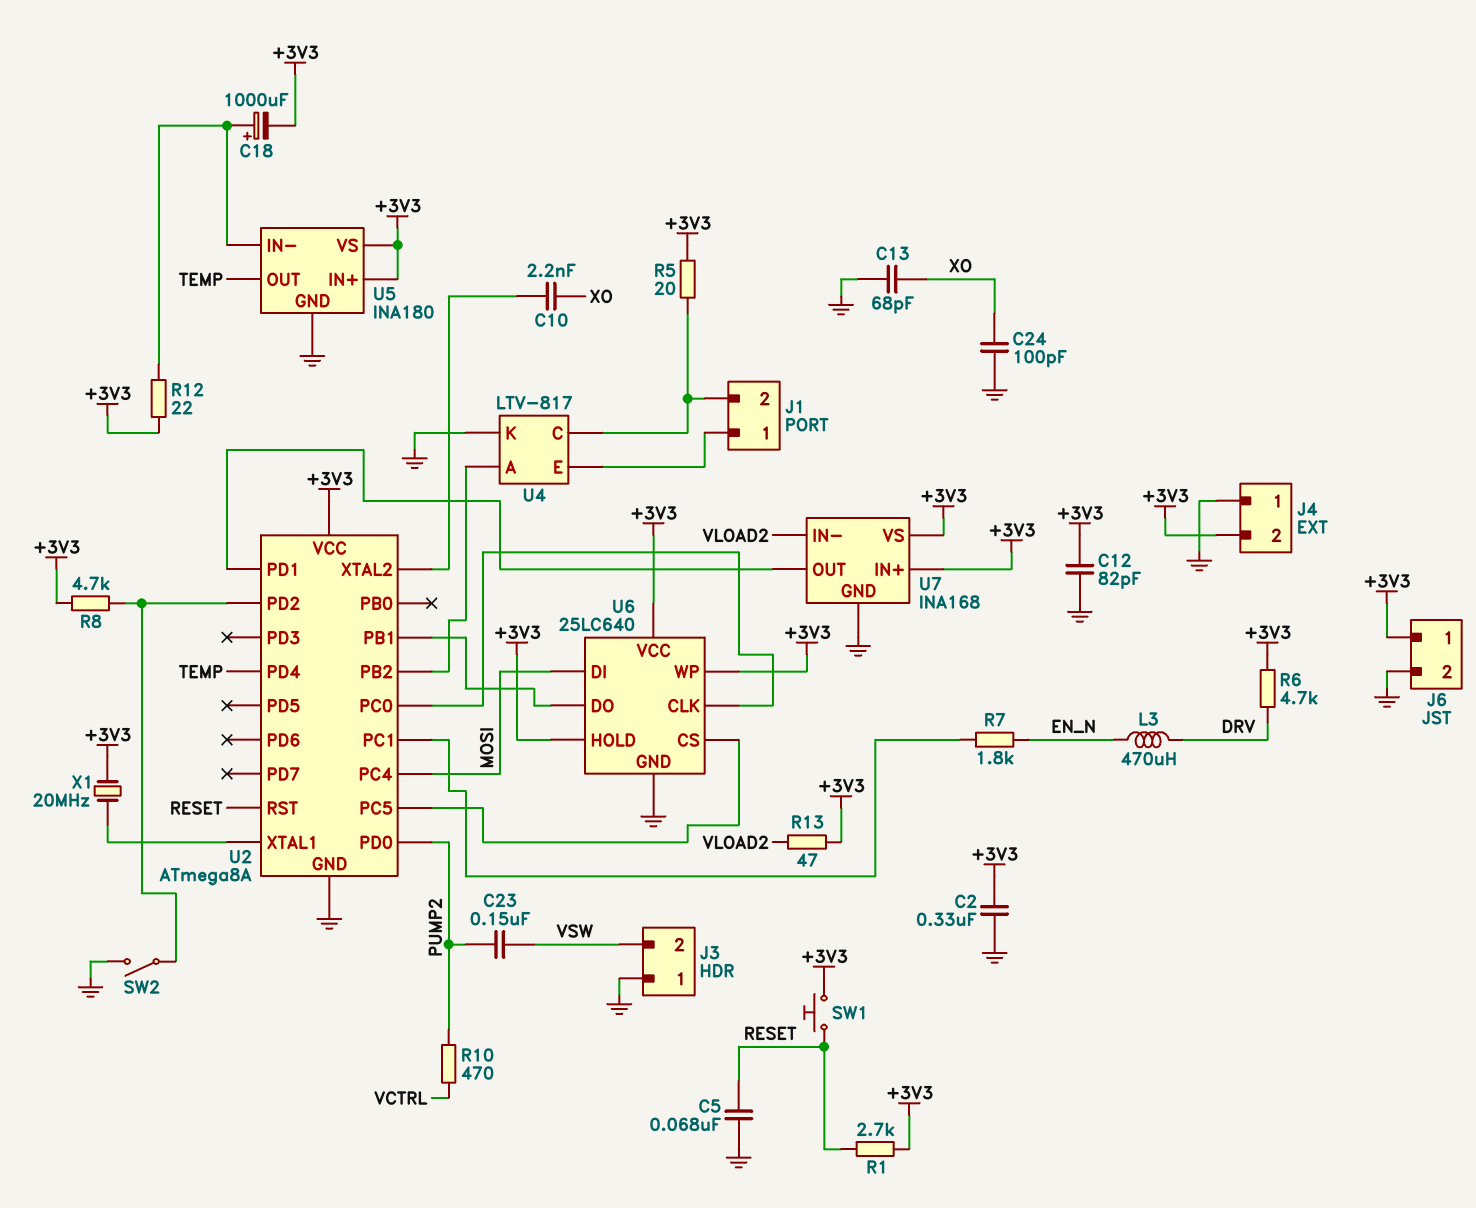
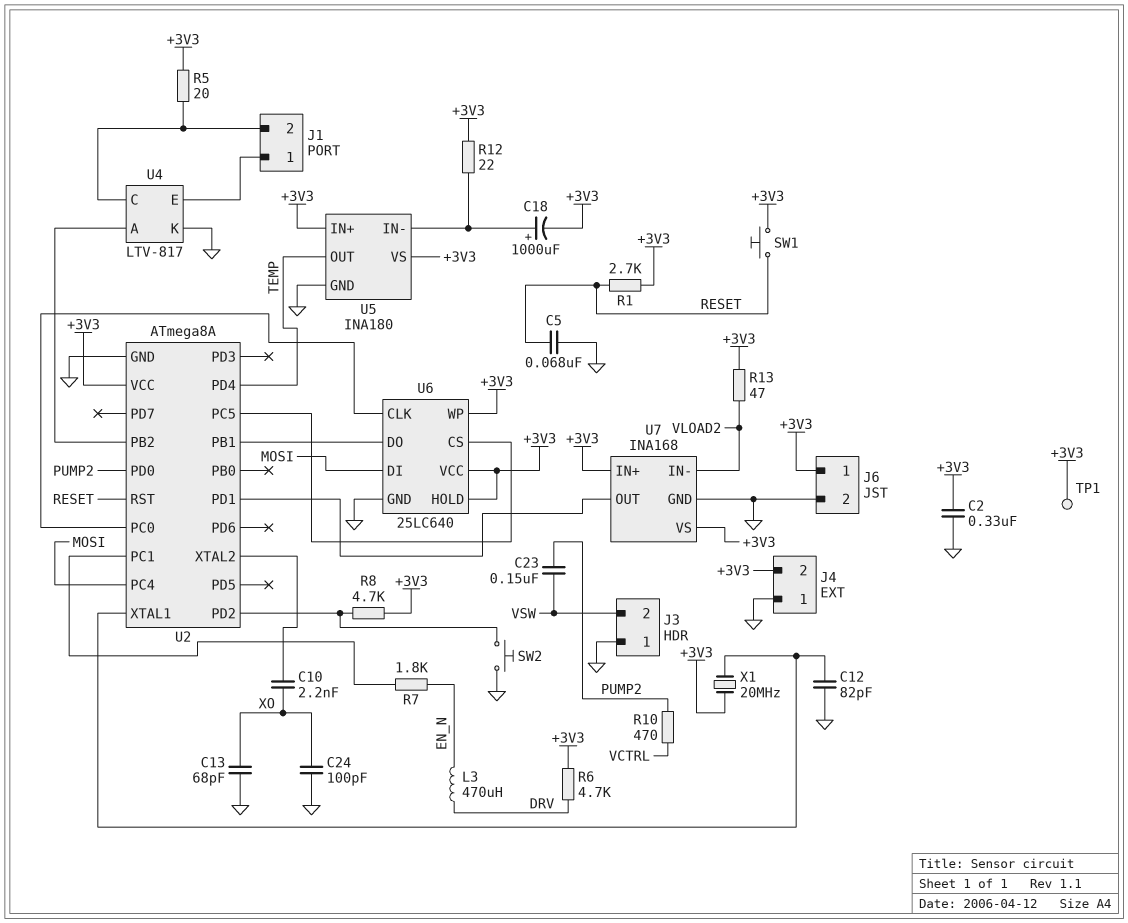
C12: 82pF (+3V3, GND) -> 82pF (GND, U2/XTAL1)
SW2: switch (GND, U2/PD2) -> button (GND, U2/PD2)
TP1: none -> test point (+3V3)

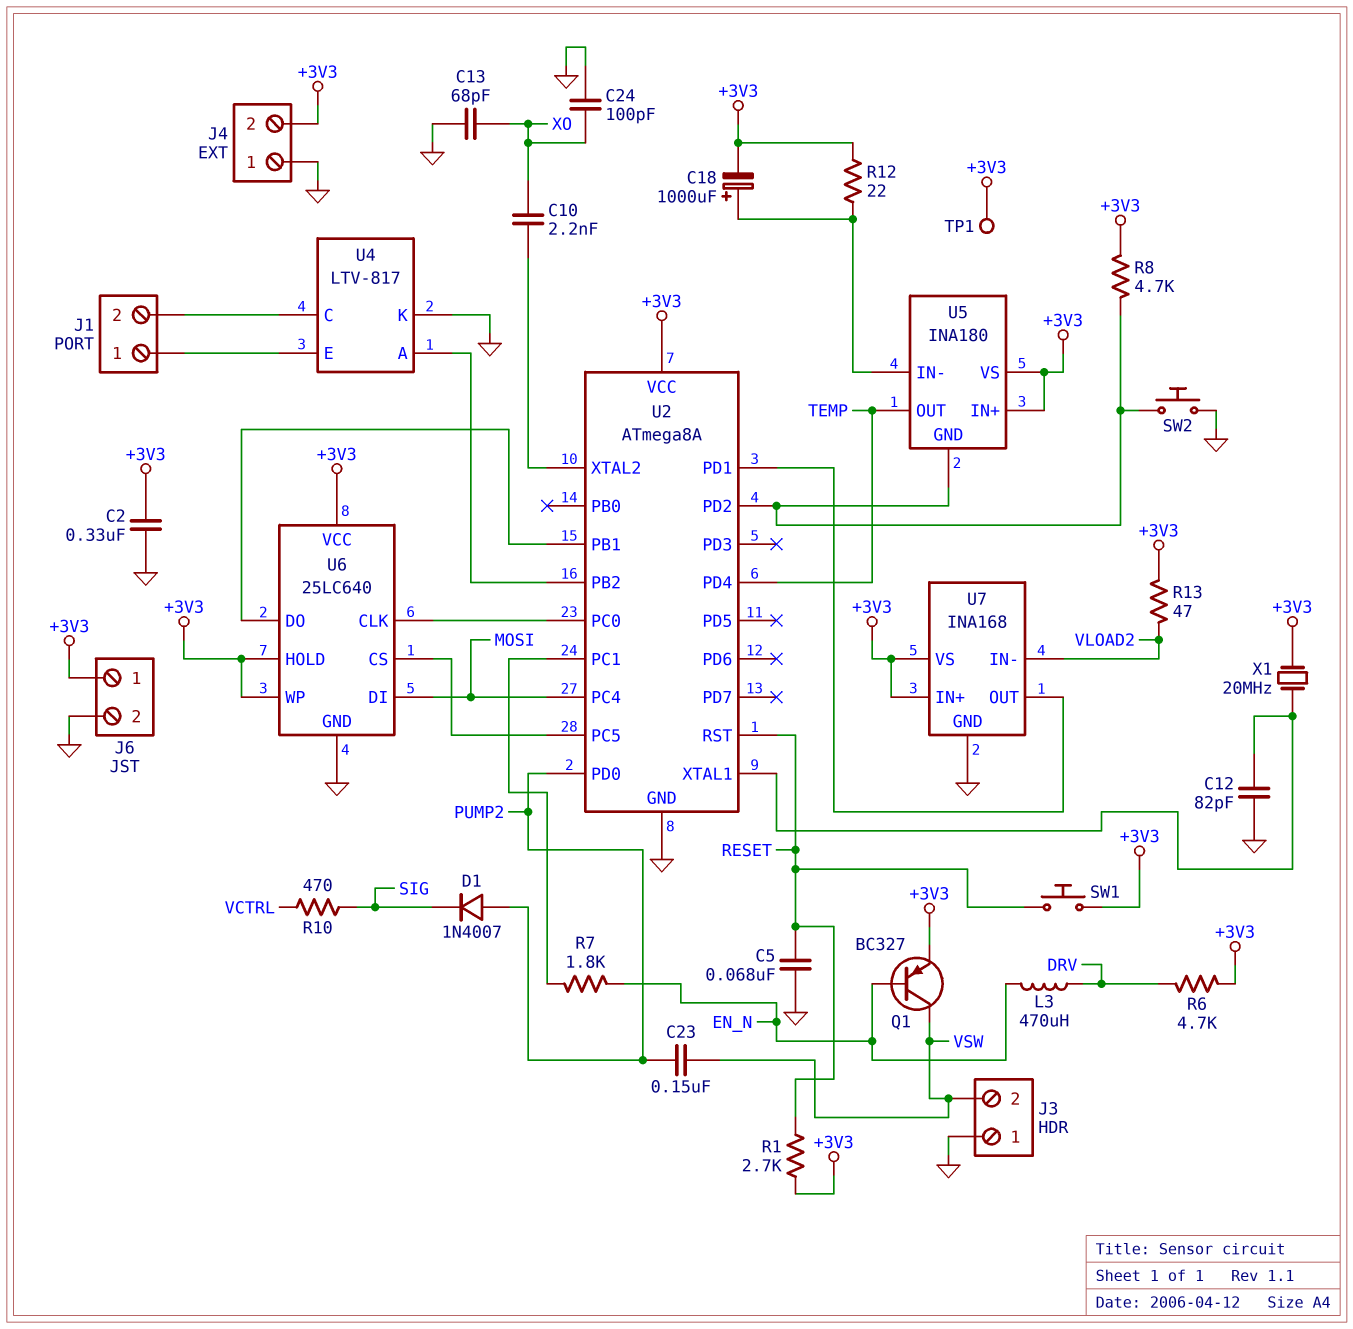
D1: none -> diode 1N4007 (A PUMP2, K SIG)
Q1: none -> PNP BC327 (B EN_N, C VSW, E +3V3)
R5: 20 (+3V3, J1/2) -> none
R10: 470 (PUMP2, VCTRL) -> 470 (SIG, VCTRL)
U5 pin GND: GND -> U2/PD2

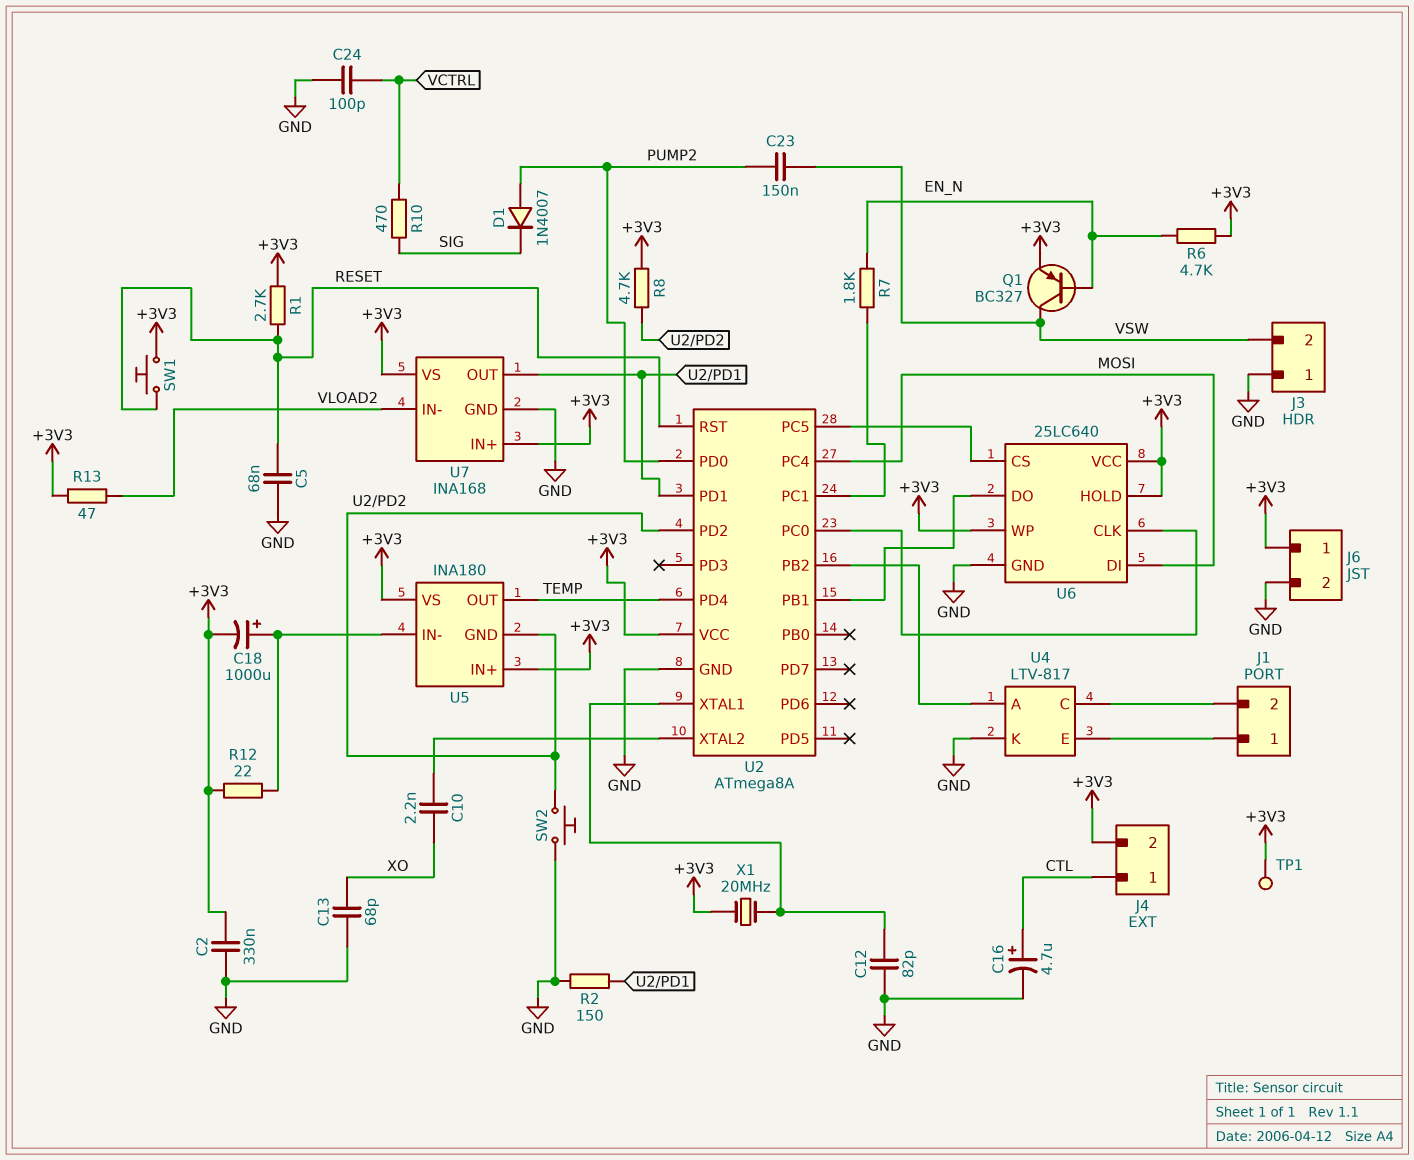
C16: none -> 4.7uF (plus CTL, minus GND)
C24: 100pF (GND, XO) -> 100pF (GND, VCTRL)
J4 pin 1: GND -> CTL
L3: 470uH (DRV, EN_N) -> none
R2: none -> 150 (GND, U2/PD1)
R6: 4.7k (+3V3, DRV) -> 4.7k (+3V3, EN_N)

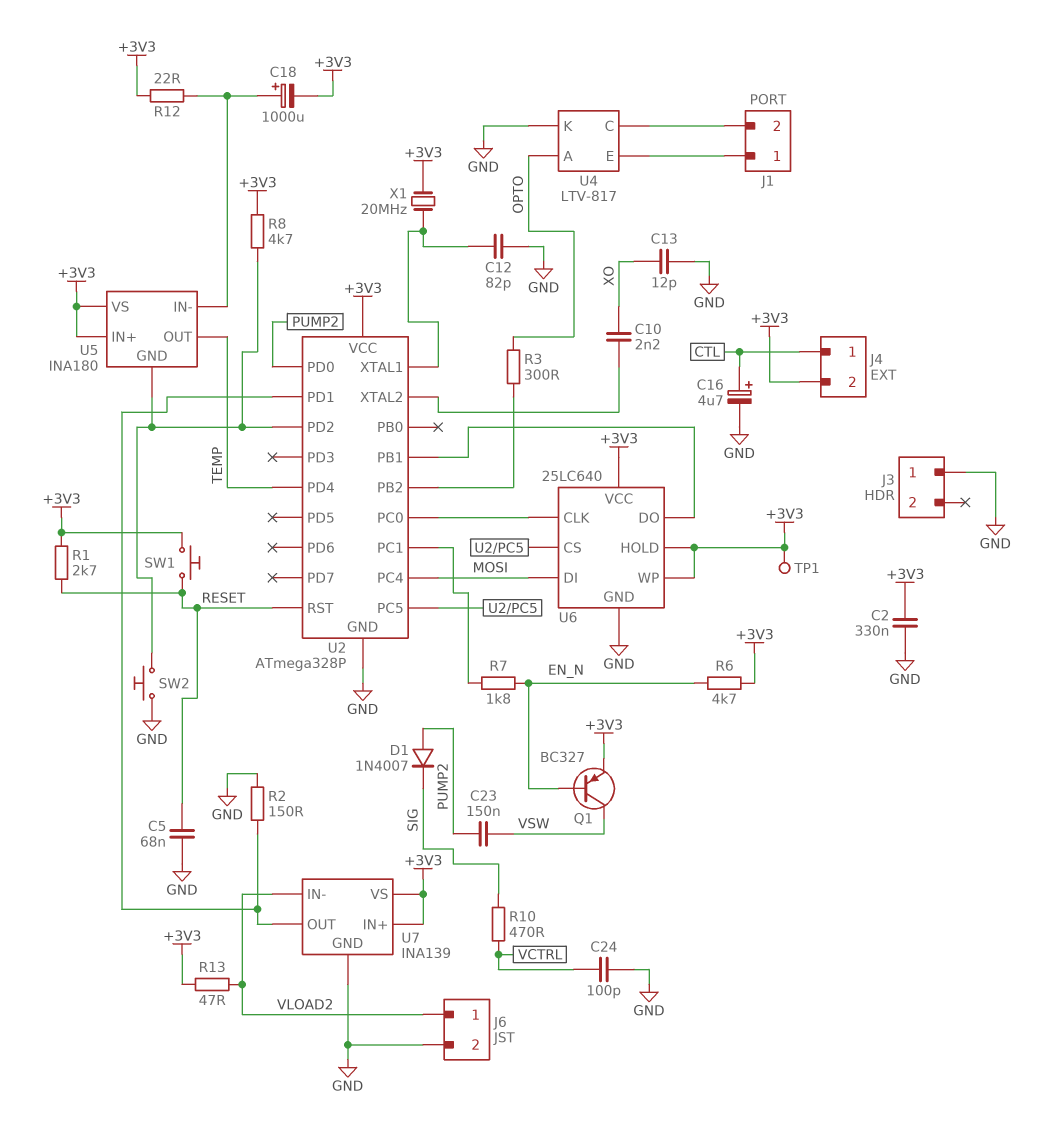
C13: 68pF (GND, XO) -> 12pF (GND, XO)
J3 pin 2: VSW -> none
J6 pin 1: +3V3 -> VLOAD2
R3: none -> 300 (OPTO, U2/PB2)
U2: ATmega8A -> ATmega328P
U4 pin A: U2/PB2 -> OPTO
U7: INA168 -> INA139

